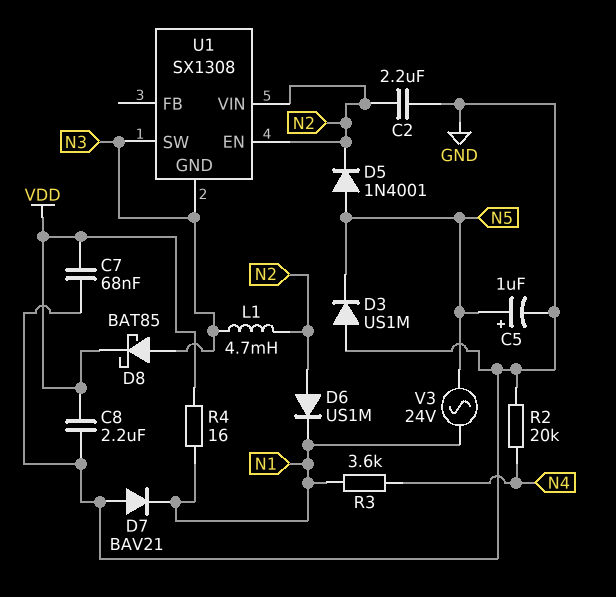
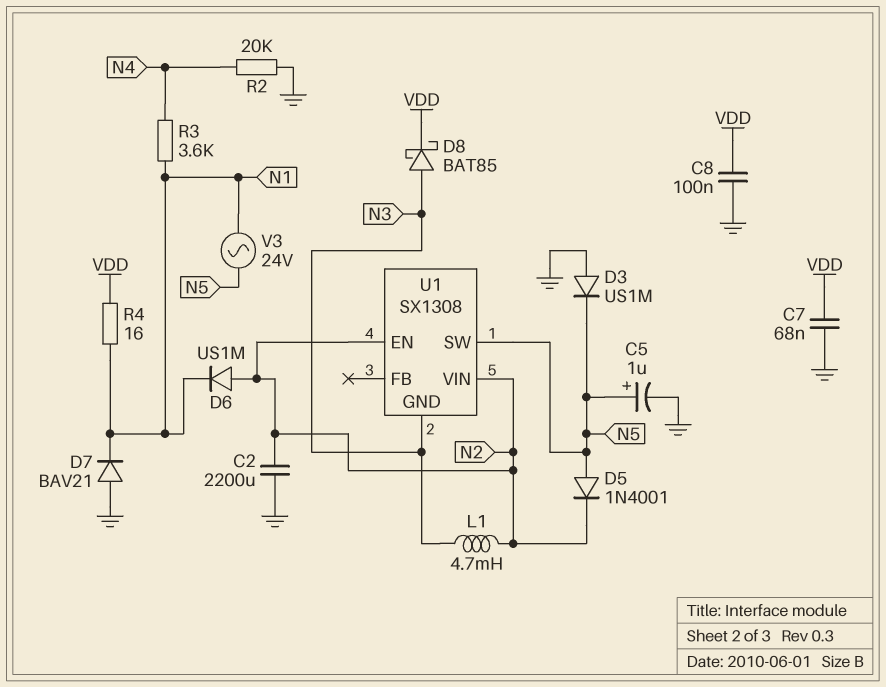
C2: 2.2uF (GND, N2) -> 2200uF (GND, N2)
C8: 2.2uF (GND, VDD) -> 100nF (GND, VDD)
U1 pin SW: N3 -> N5

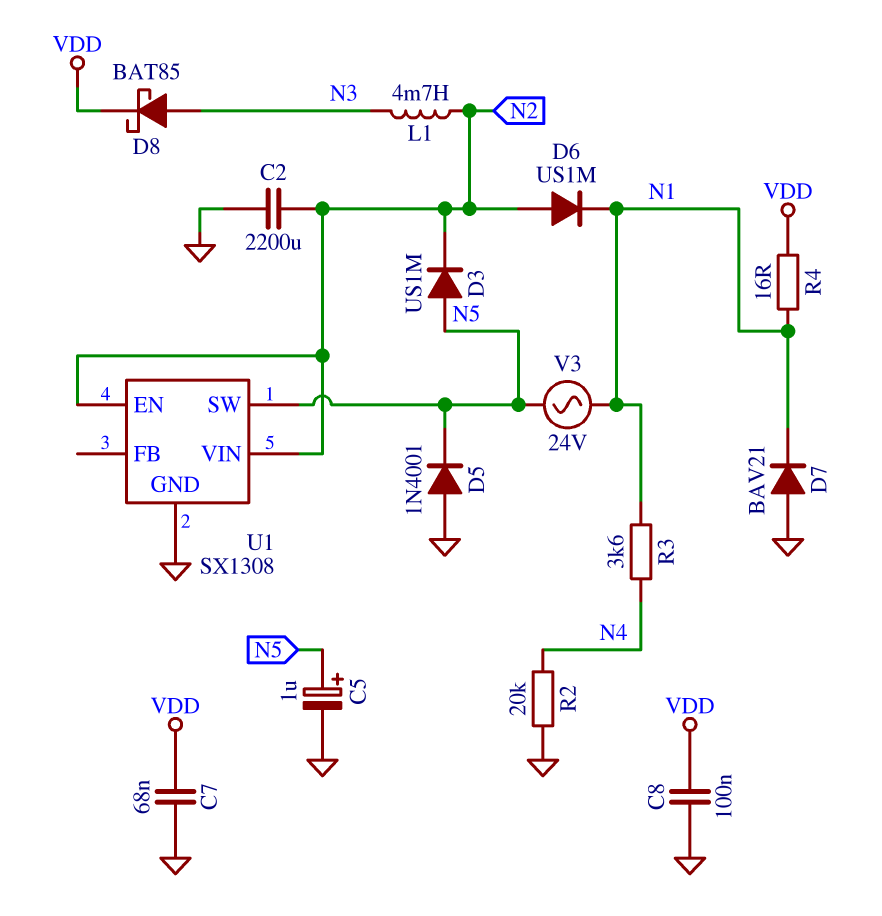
D3: diode US1M (A GND, K N5) -> diode US1M (A N5, K N2)
D5: diode 1N4001 (A N5, K N2) -> diode 1N4001 (A GND, K N5)
U1 pin GND: N3 -> GND

